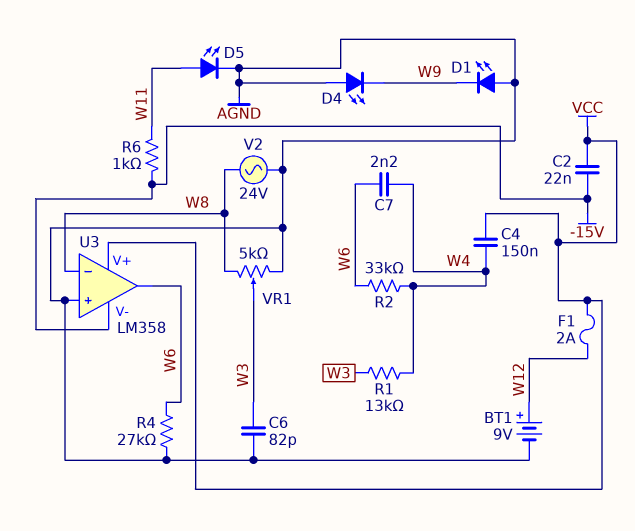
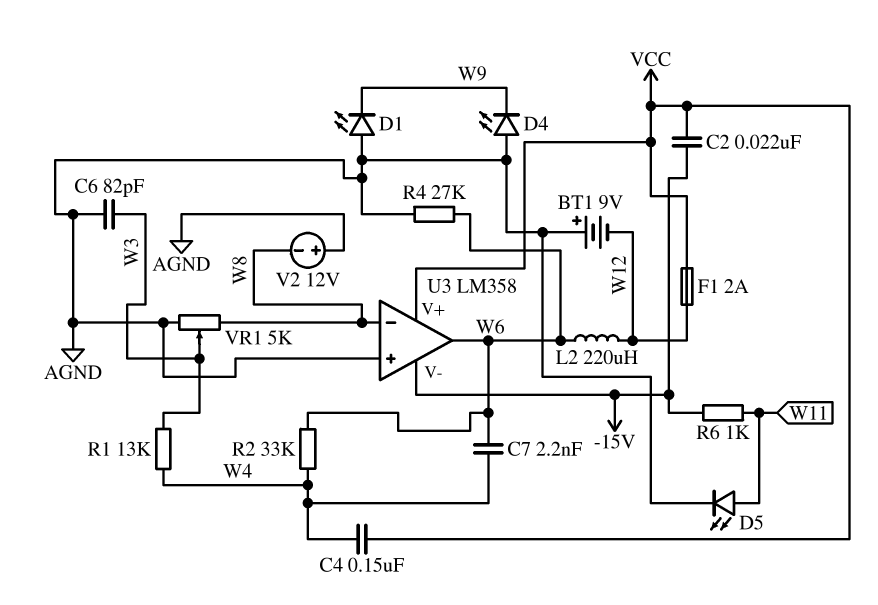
BT1: 9V (plus W12, minus AGND) -> 9V (plus AGND, minus W12)
L2: none -> 220uH (W6, W12)
V2: AC 24V (AGND, W8) -> 12V (plus AGND, minus W8)

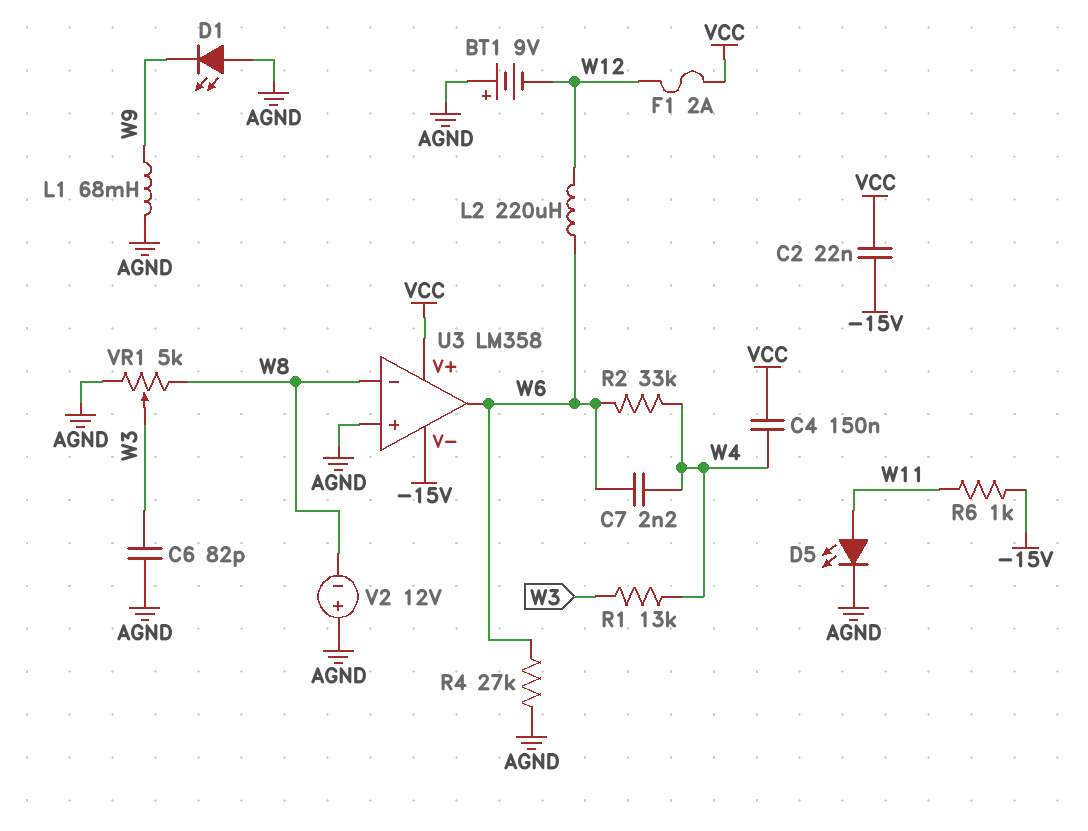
D4: LED (A AGND, K W9) -> none
L1: none -> 68mH (AGND, W9)

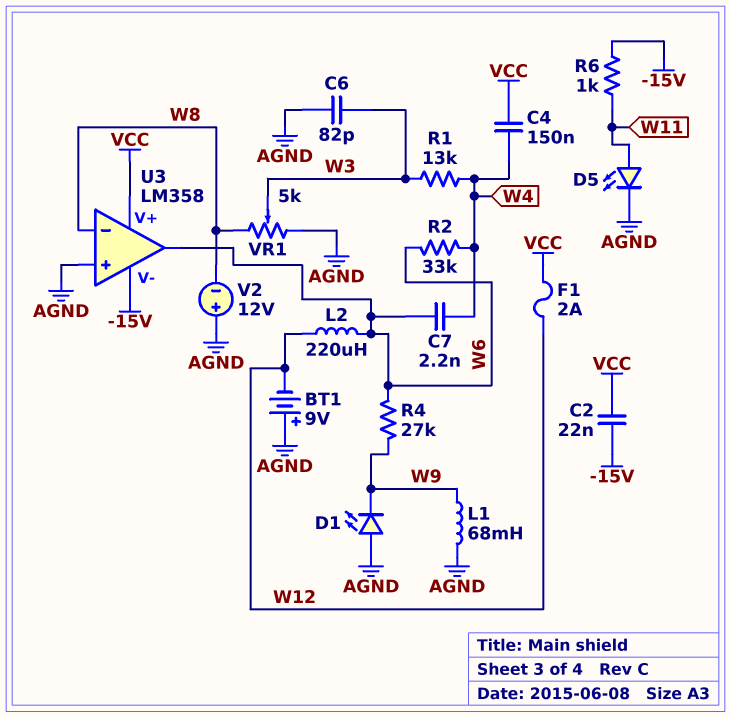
R4: 27k (AGND, W6) -> 27k (W6, W9)

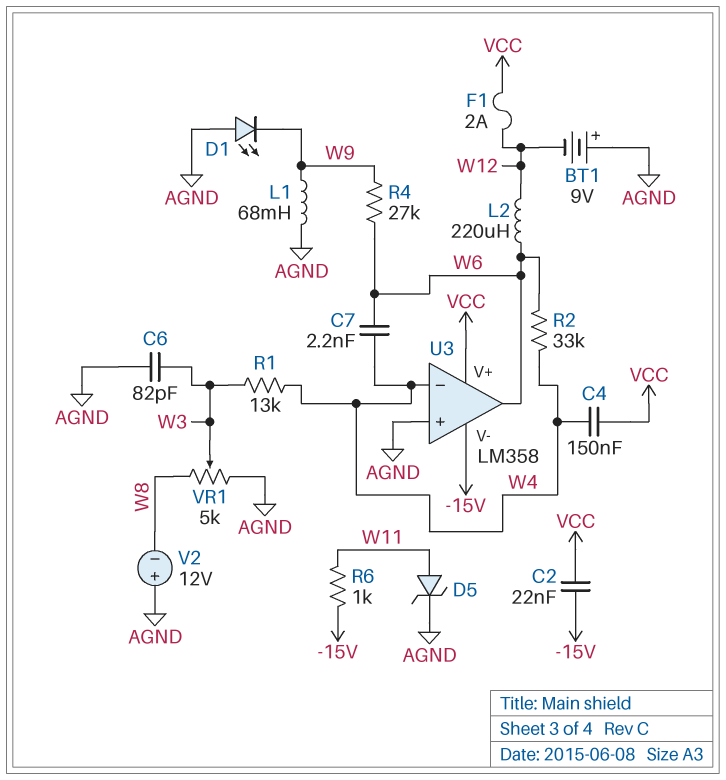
D5: LED (A W11, K AGND) -> zener (A W11, K AGND)
U3 pin in-: W8 -> W4

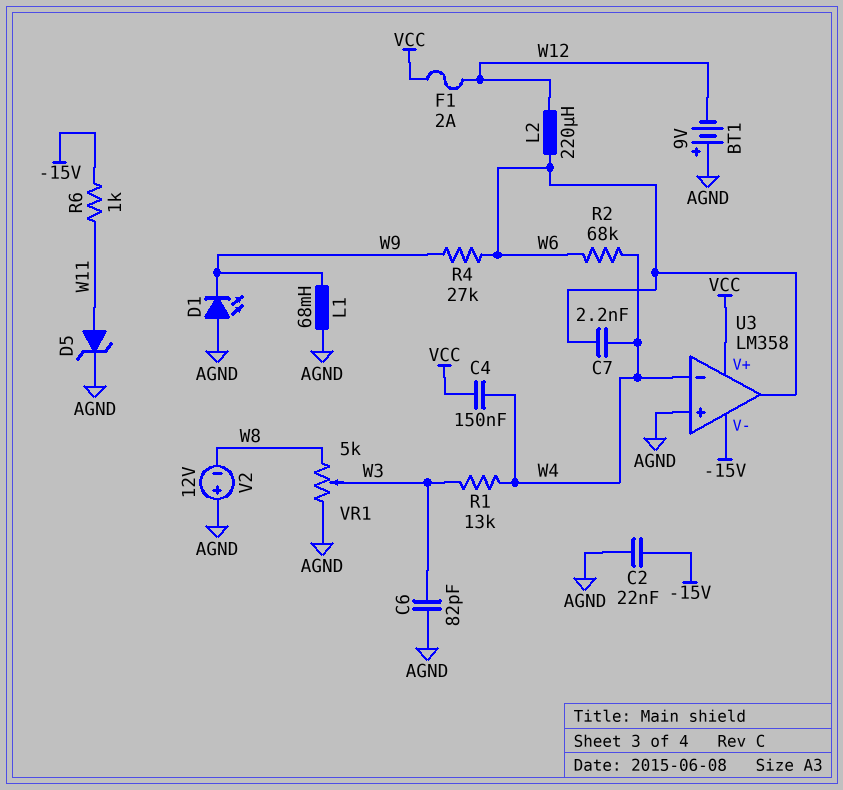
C2: 22nF (-15V, VCC) -> 22nF (-15V, AGND)
R2: 33k (W4, W6) -> 68k (W4, W6)

